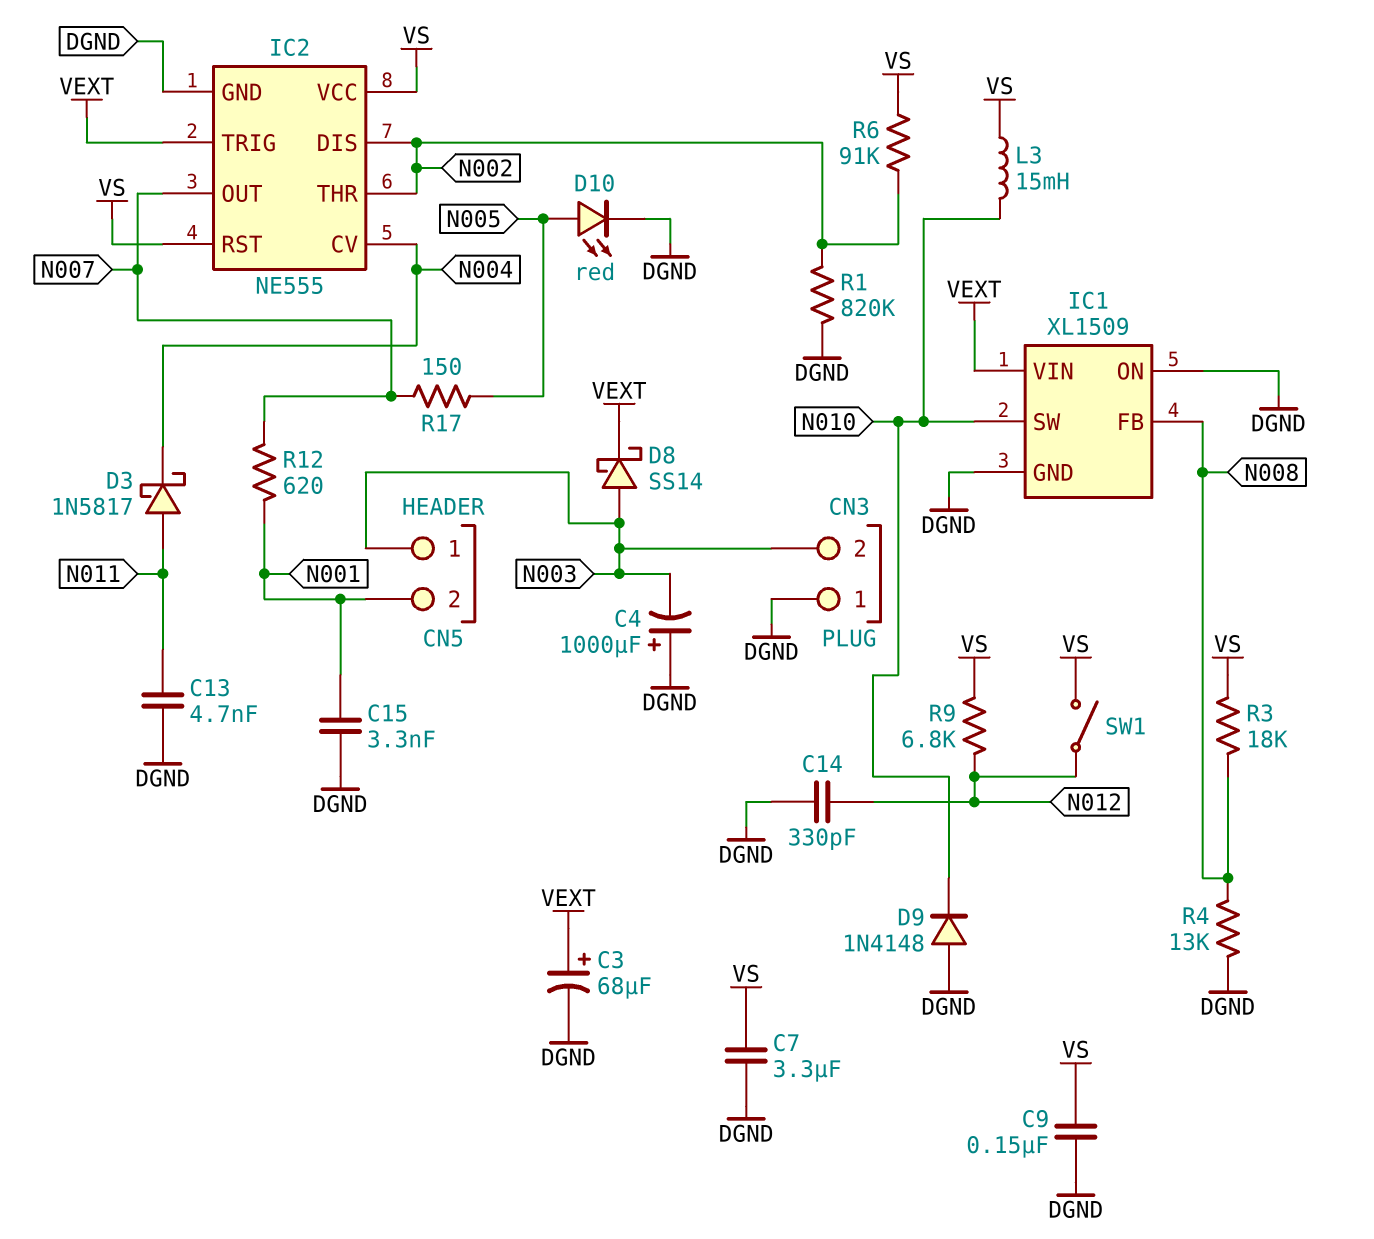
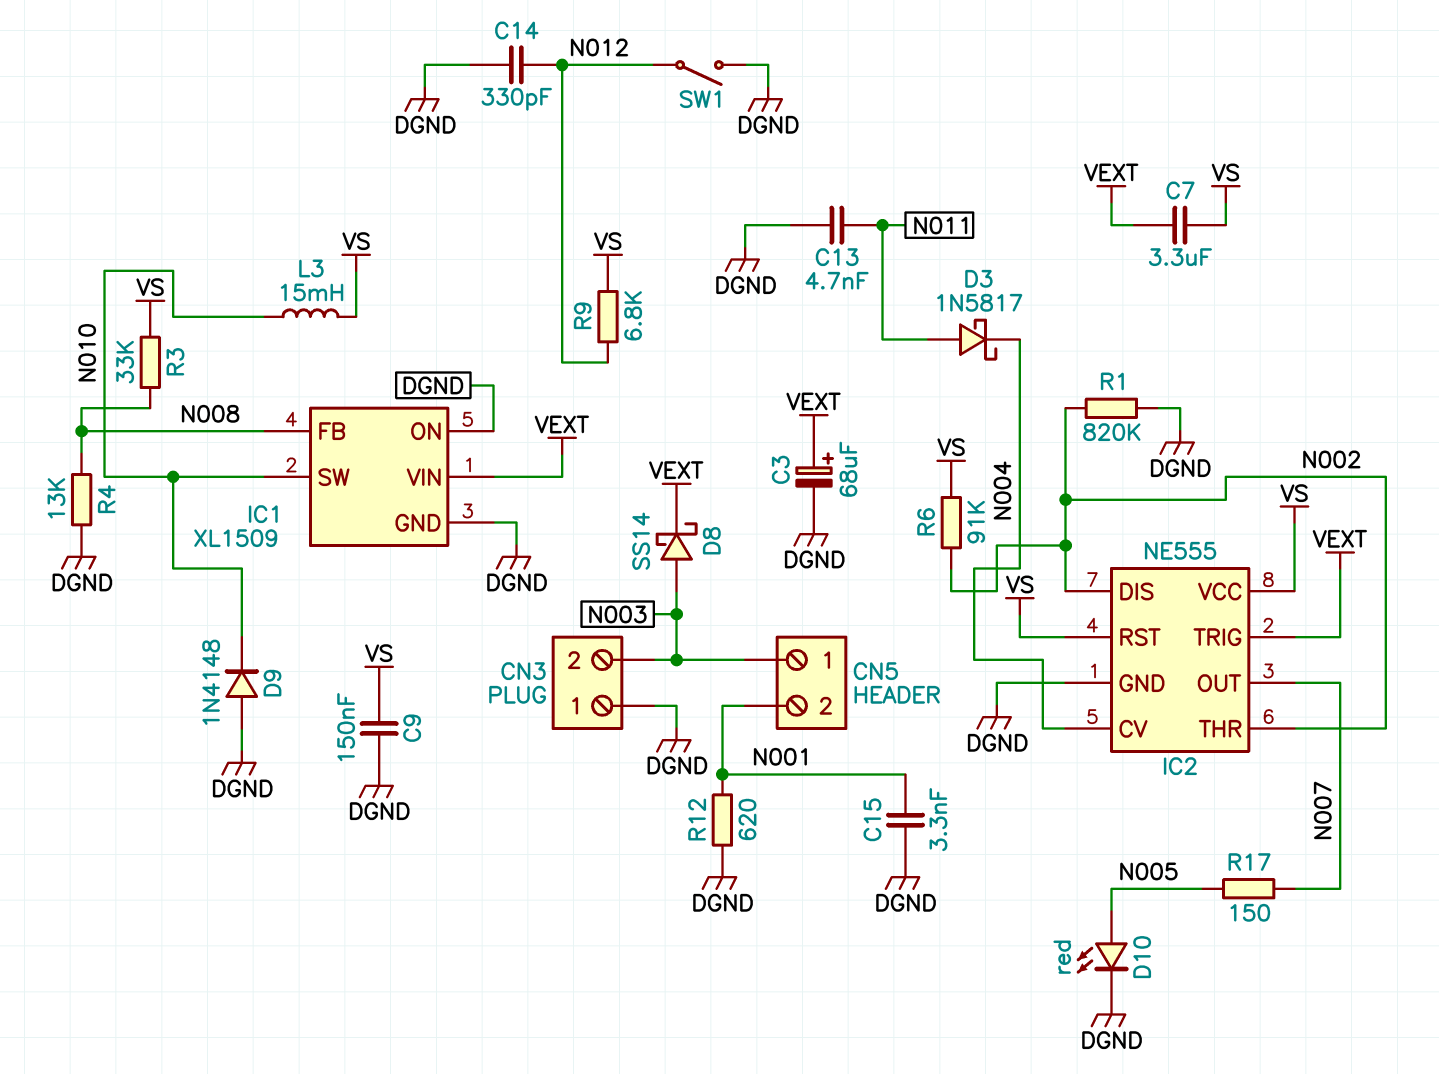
C4: 1000uF (plus DGND, minus N003) -> none
C7: 3.3uF (DGND, VS) -> 3.3uF (VEXT, VS)
R3: 18k (N008, VS) -> 33k (N008, VS)
R12: 620 (N001, N007) -> 620 (DGND, N001)
SW1: switch (N012, VS) -> switch (DGND, N012)

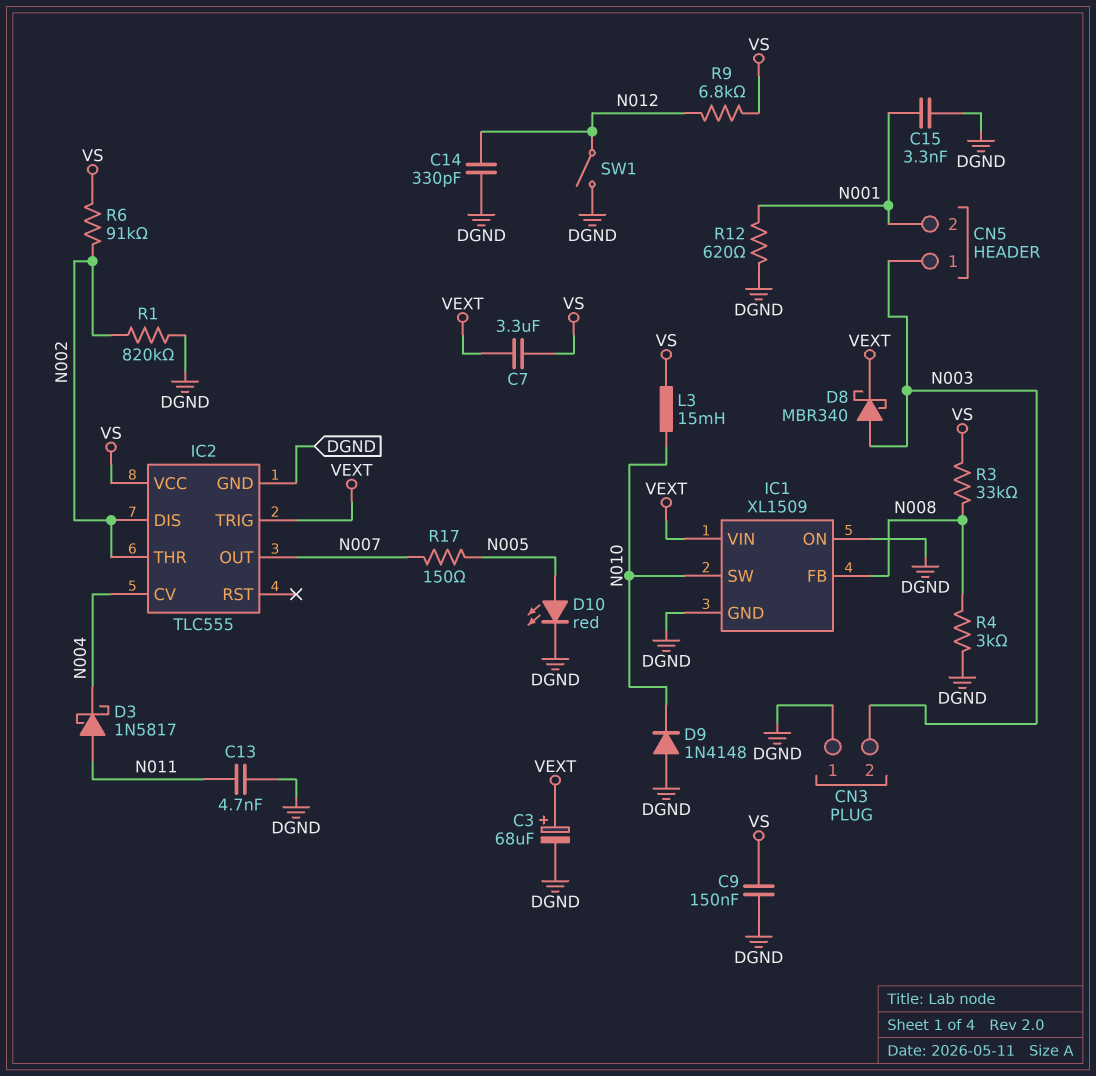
D8: schottky SS14 (A N003, K VEXT) -> schottky MBR340 (A N003, K VEXT)
IC2: NE555 -> TLC555
IC2 pin RST: VS -> none
R4: 13k (DGND, N008) -> 3k (DGND, N008)

